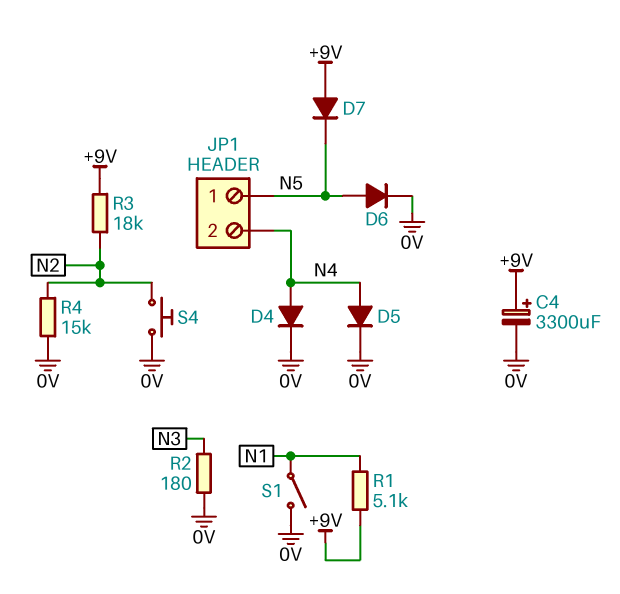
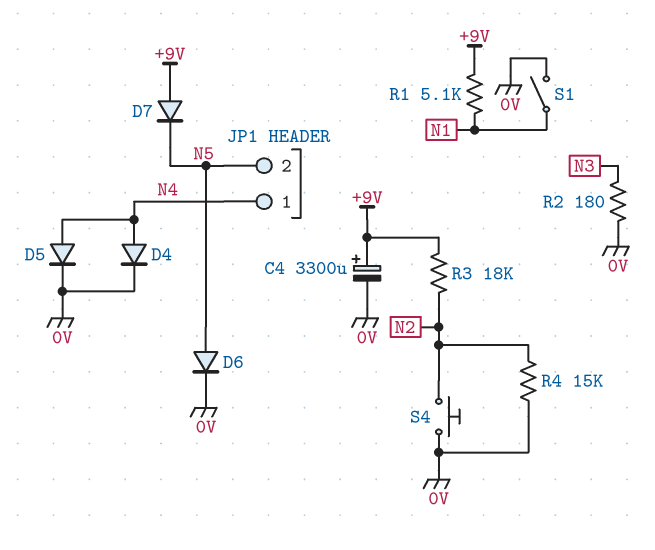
JP1 pin 1: N5 -> N4
JP1 pin 2: N4 -> N5

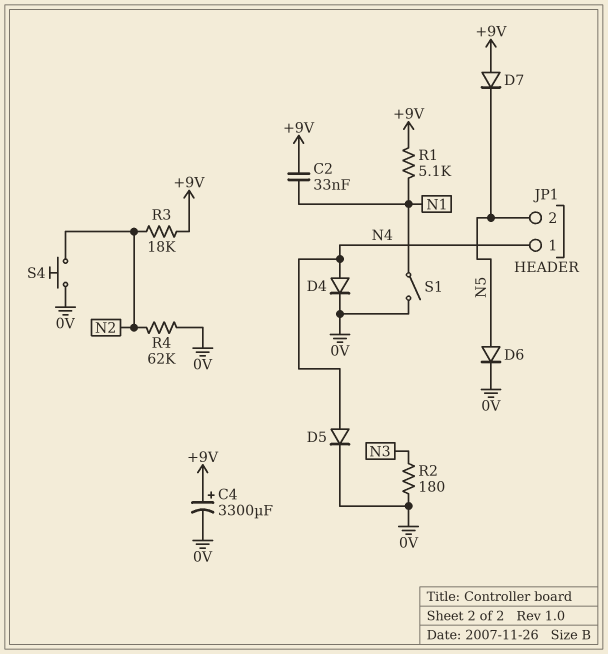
C2: none -> 33nF (+9V, N1)
R4: 15k (0V, N2) -> 62k (0V, N2)

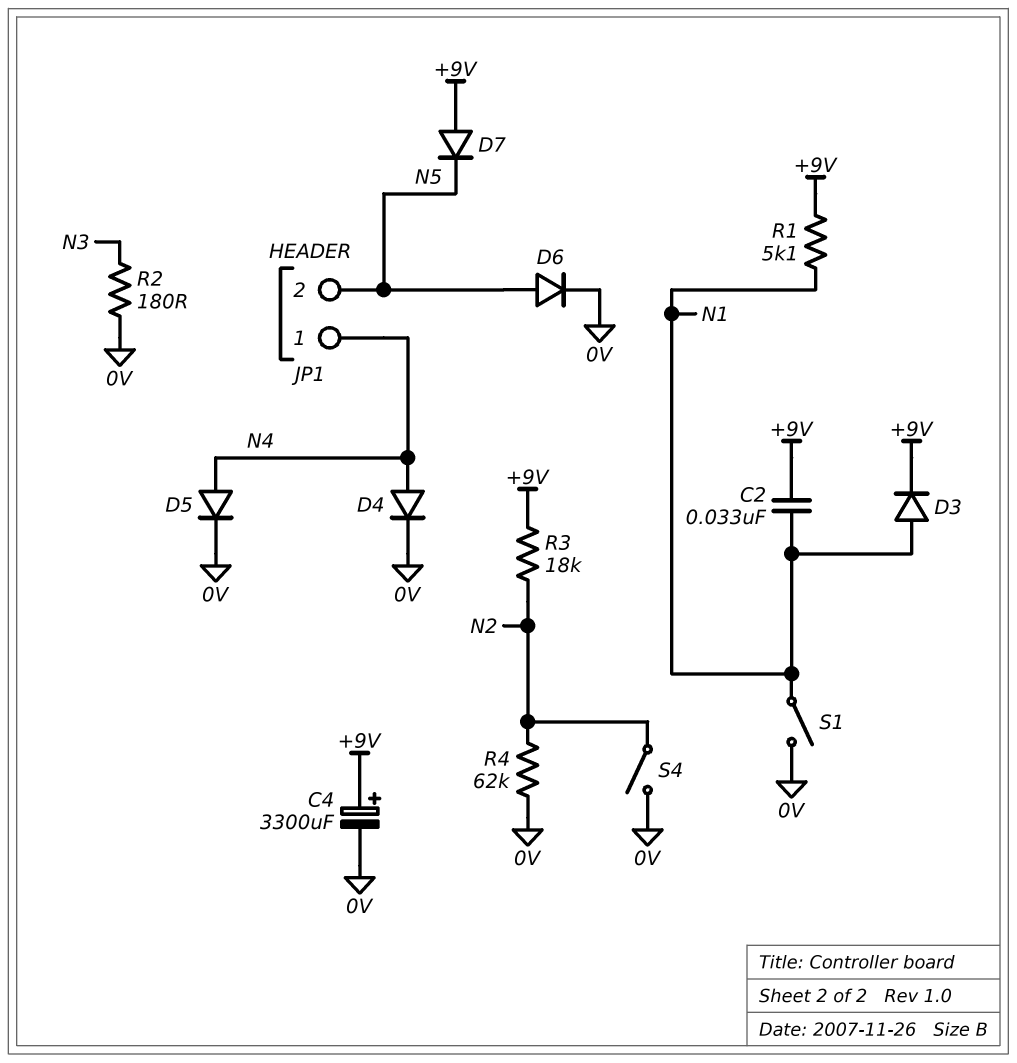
D3: none -> diode (A N1, K +9V)
S4: button (0V, N2) -> switch (0V, N2)

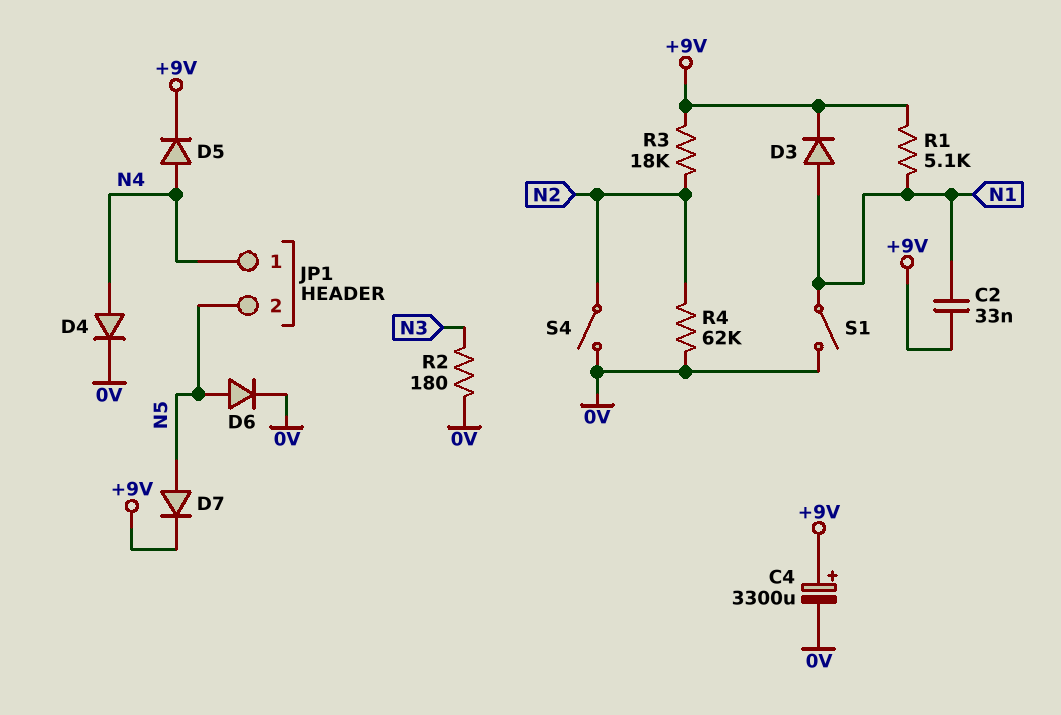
D5: diode (A N4, K 0V) -> diode (A N4, K +9V)
D7: diode (A +9V, K N5) -> diode (A N5, K +9V)

